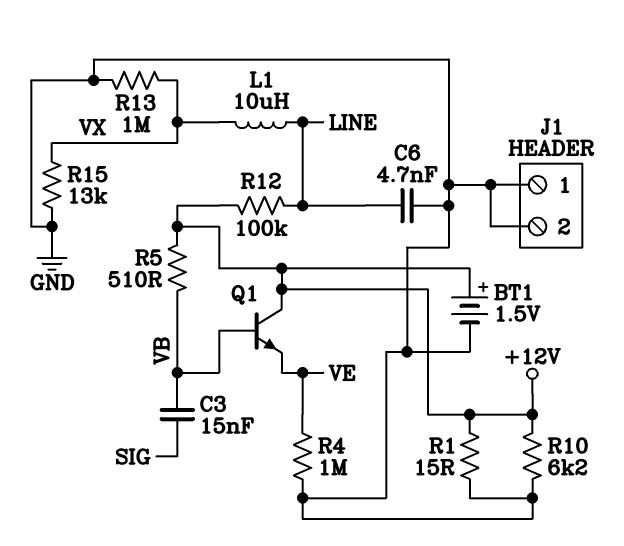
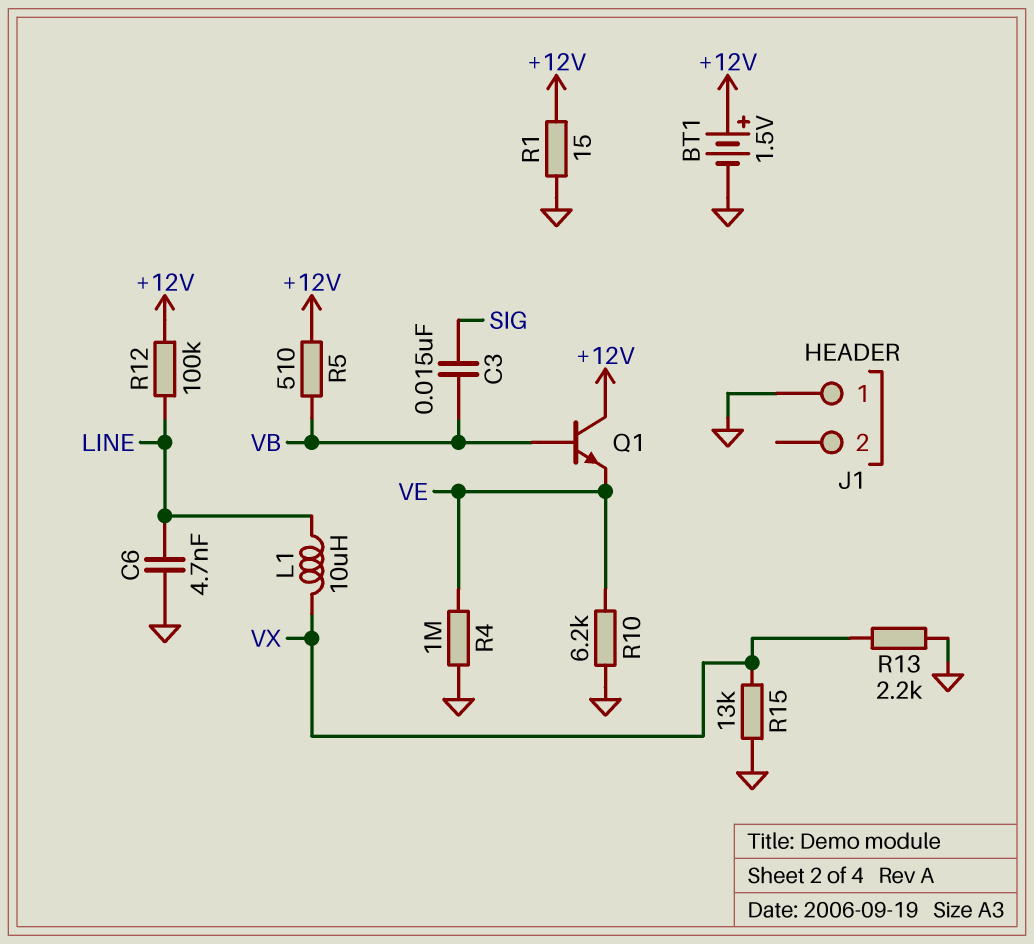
J1 pin 2: GND -> none
R10: 6.2k (+12V, GND) -> 6.2k (GND, VE)
R13: 1M (GND, VX) -> 2.2k (GND, VX)

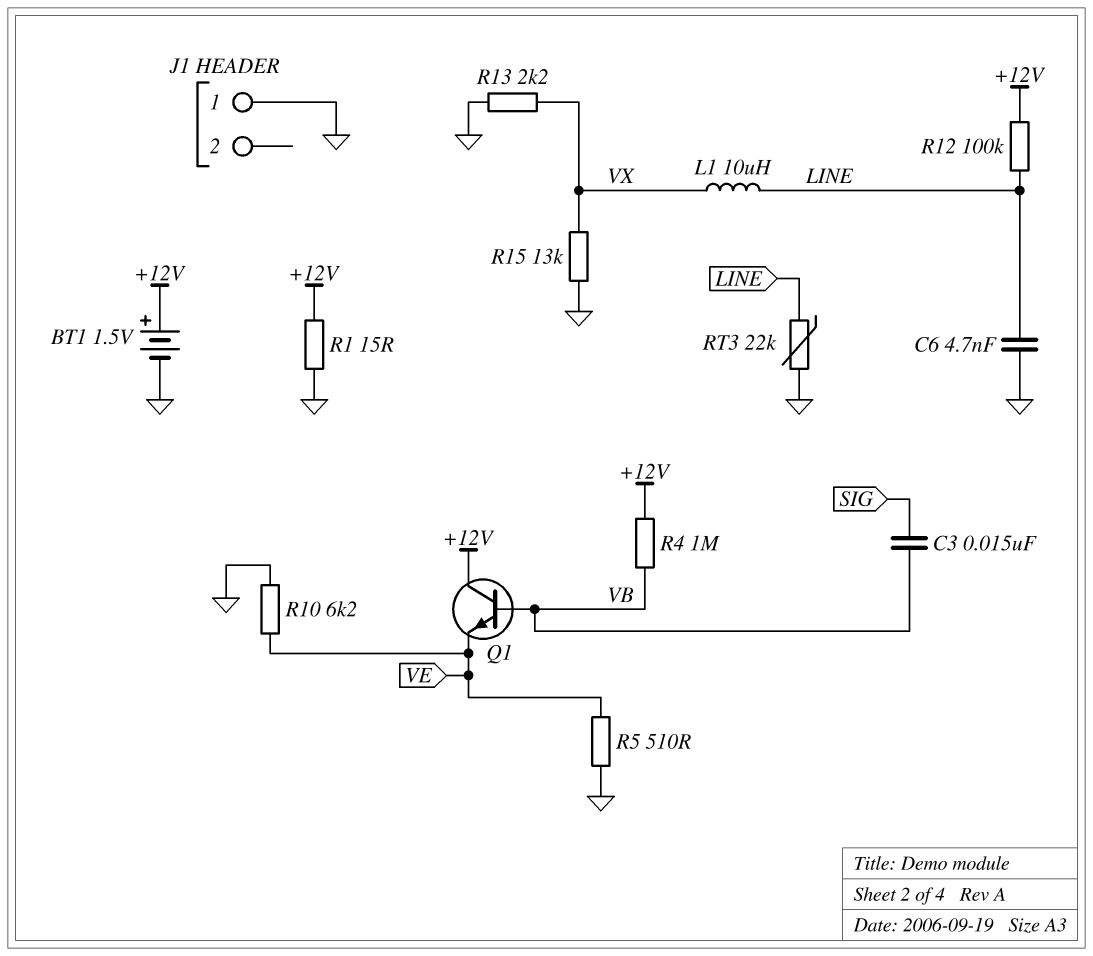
R4: 1M (GND, VE) -> 1M (+12V, VB)
R5: 510 (+12V, VB) -> 510 (GND, VE)
RT3: none -> 22k (GND, LINE)

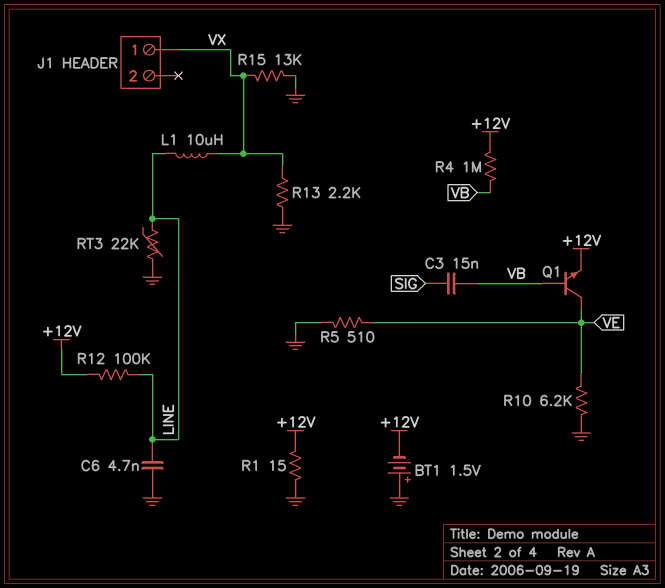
BT1: 1.5V (plus +12V, minus GND) -> 1.5V (plus GND, minus +12V)
J1 pin 1: GND -> VX
Q1: NPN (B VB, C +12V, E VE) -> NPN (B VB, C VE, E +12V)

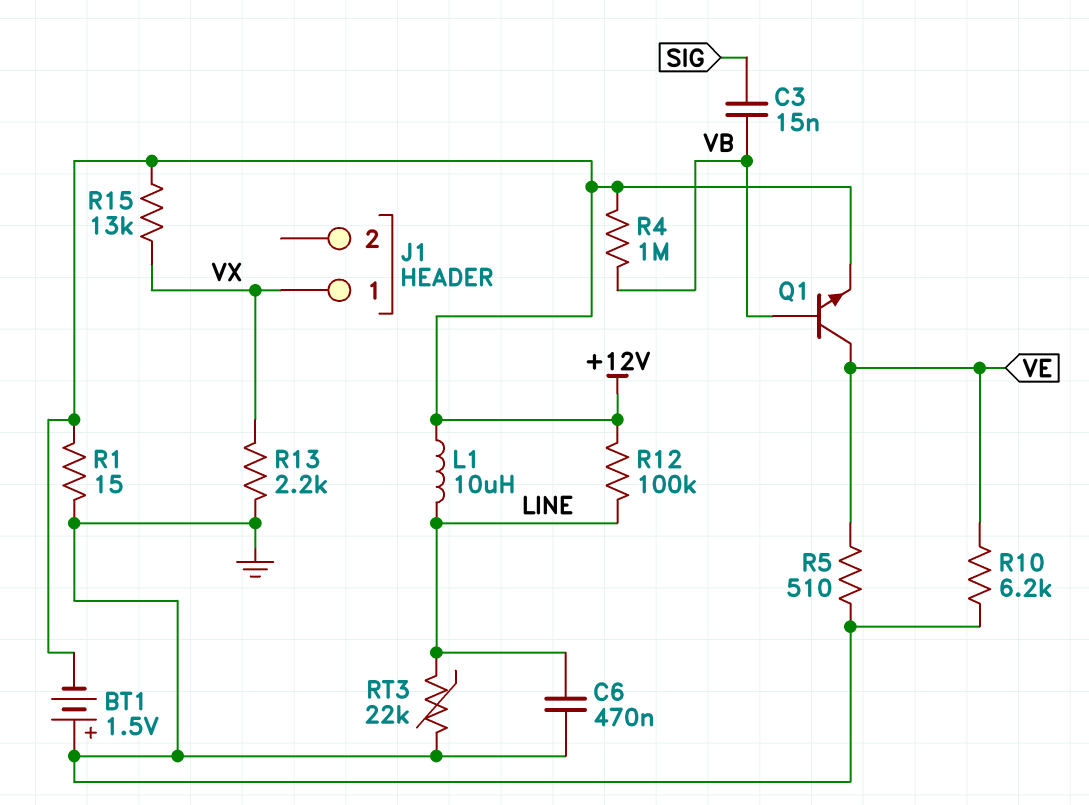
C6: 4.7nF (GND, LINE) -> 470nF (GND, LINE)
L1: 10uH (LINE, VX) -> 10uH (+12V, LINE)
R15: 13k (GND, VX) -> 13k (+12V, VX)

